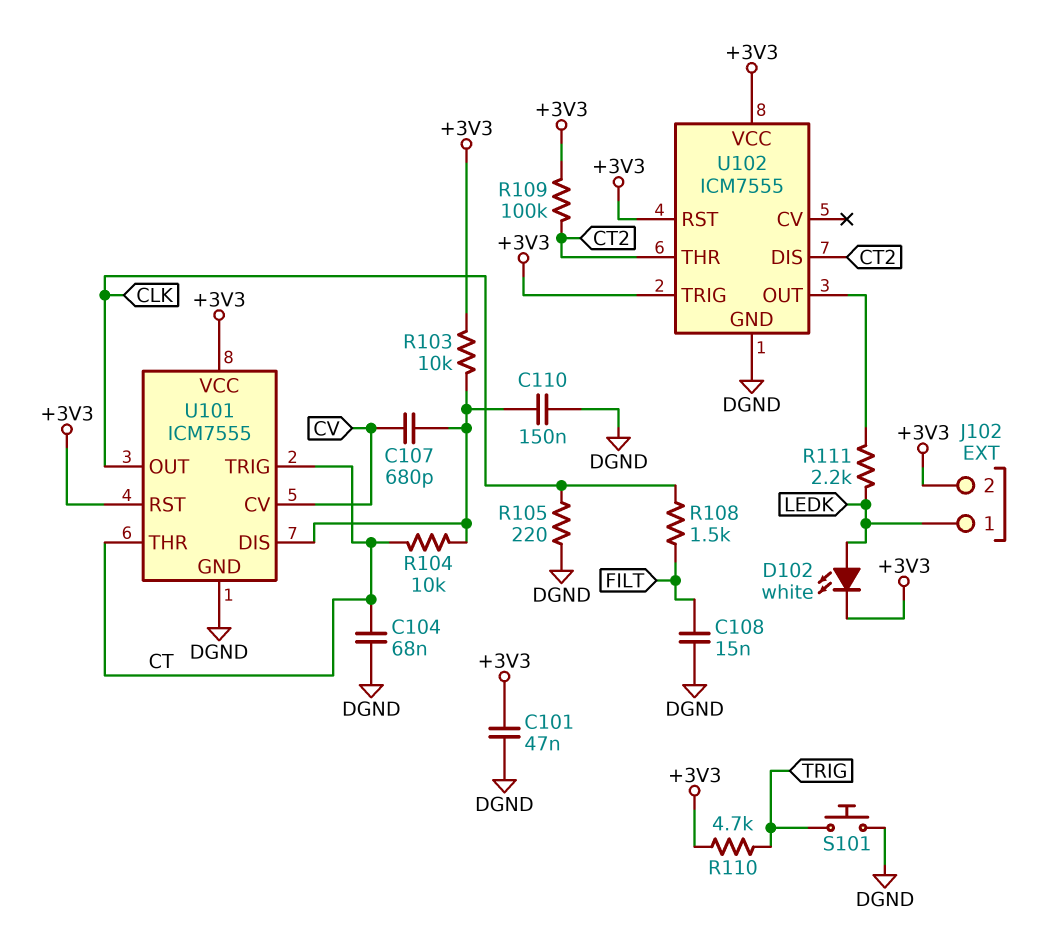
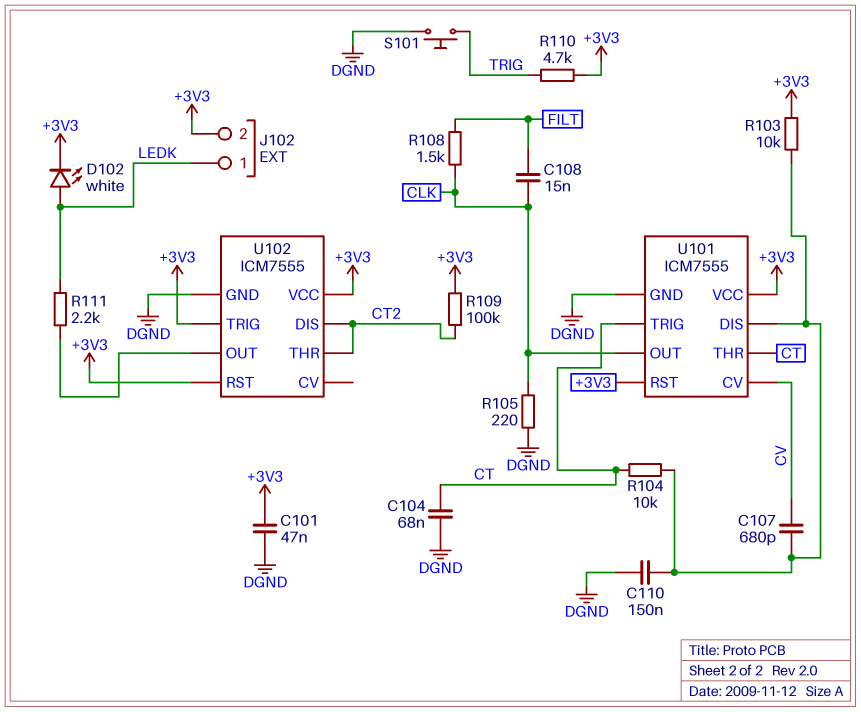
C108: 15nF (DGND, FILT) -> 15nF (CLK, FILT)

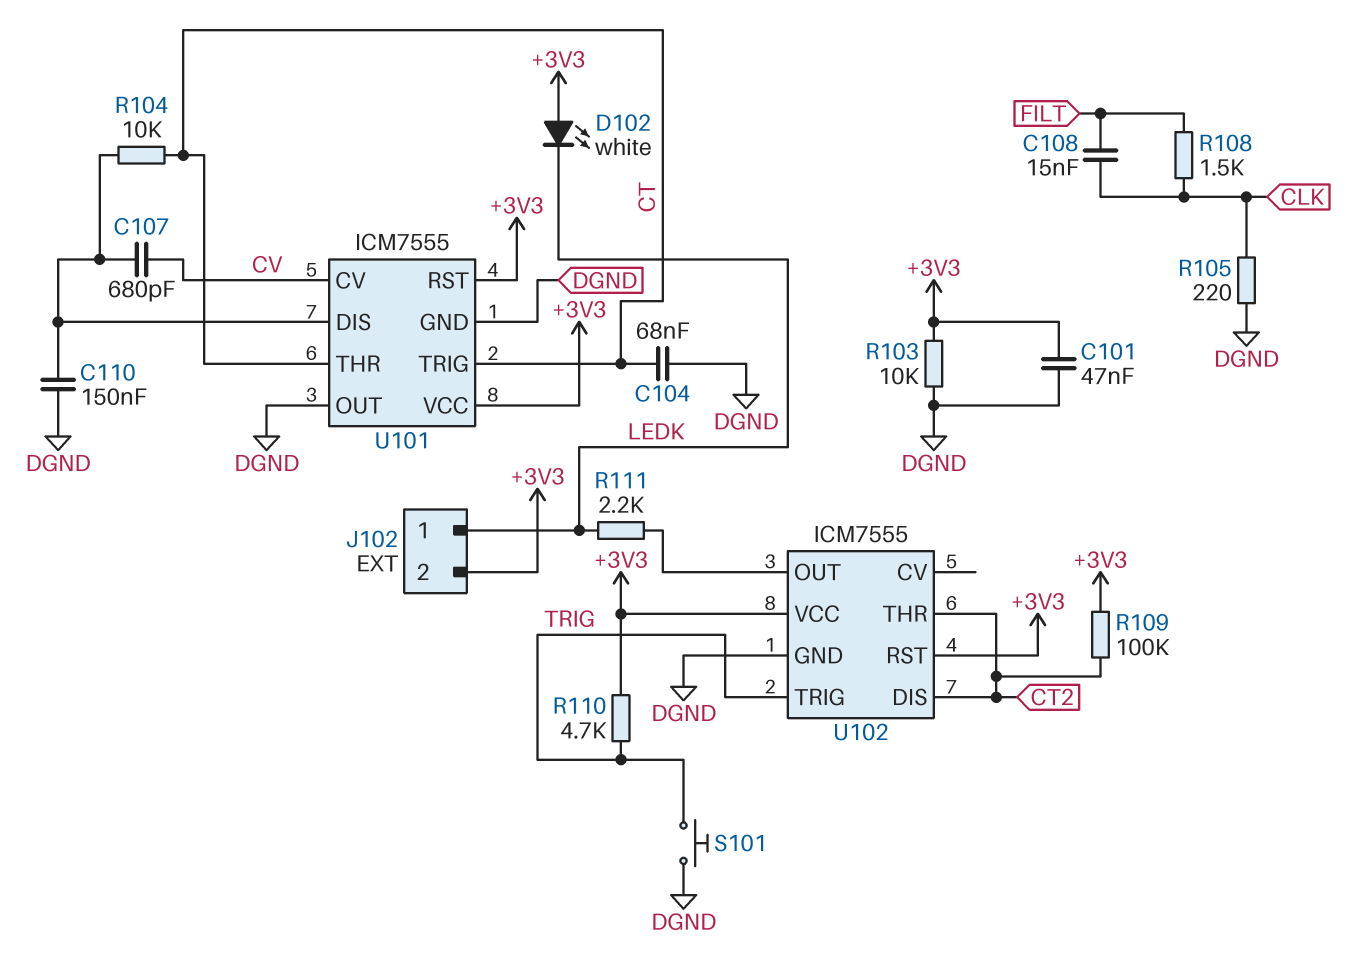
D102: LED white (A LEDK, K +3V3) -> LED white (A +3V3, K LEDK)
R103: 10k (+3V3, U101/DIS) -> 10k (+3V3, DGND)
U101 pin OUT: CLK -> DGND
U102 pin TRIG: +3V3 -> TRIG

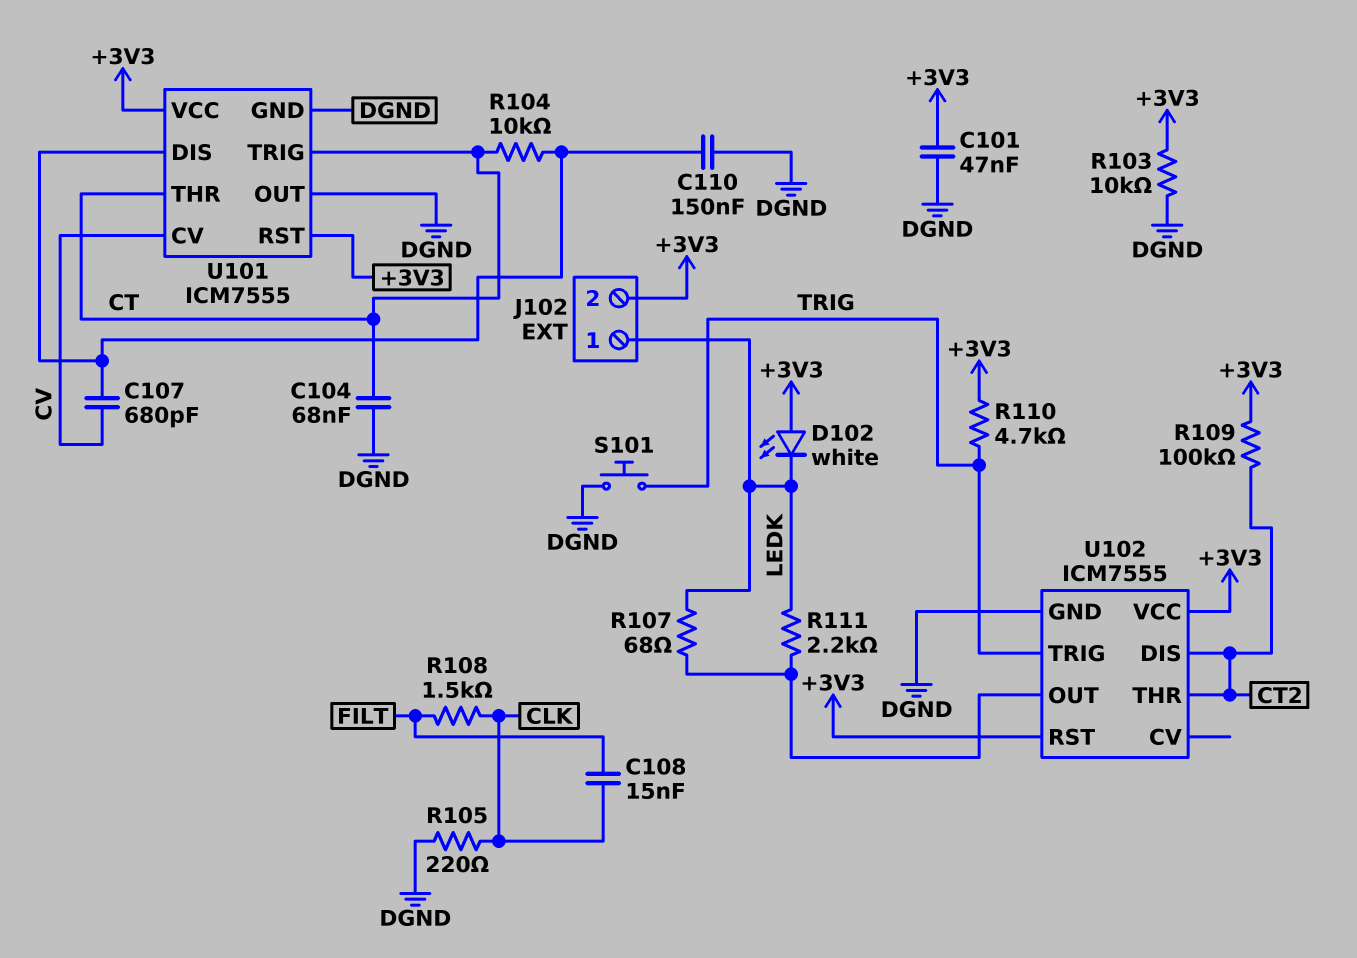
R107: none -> 68 (LEDK, U102/OUT)

